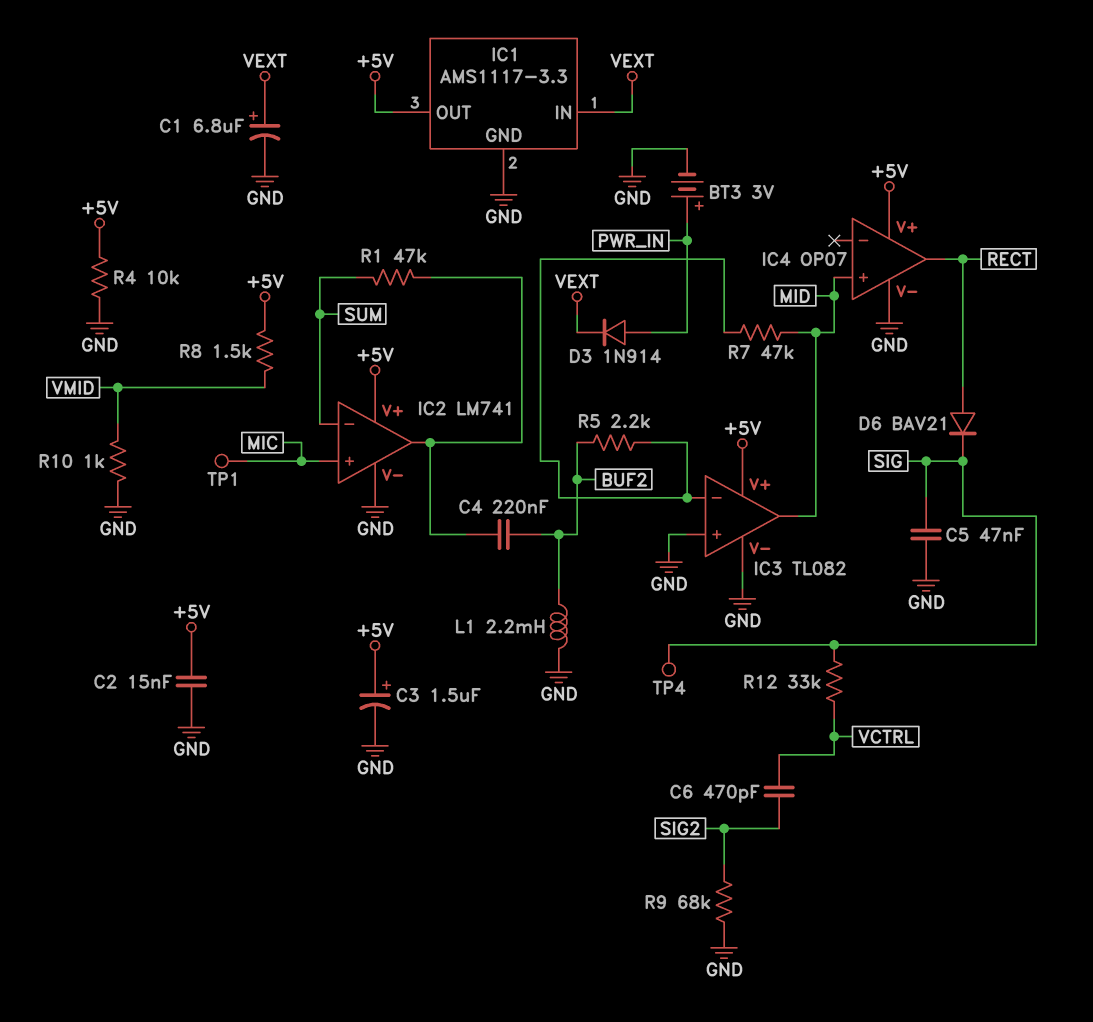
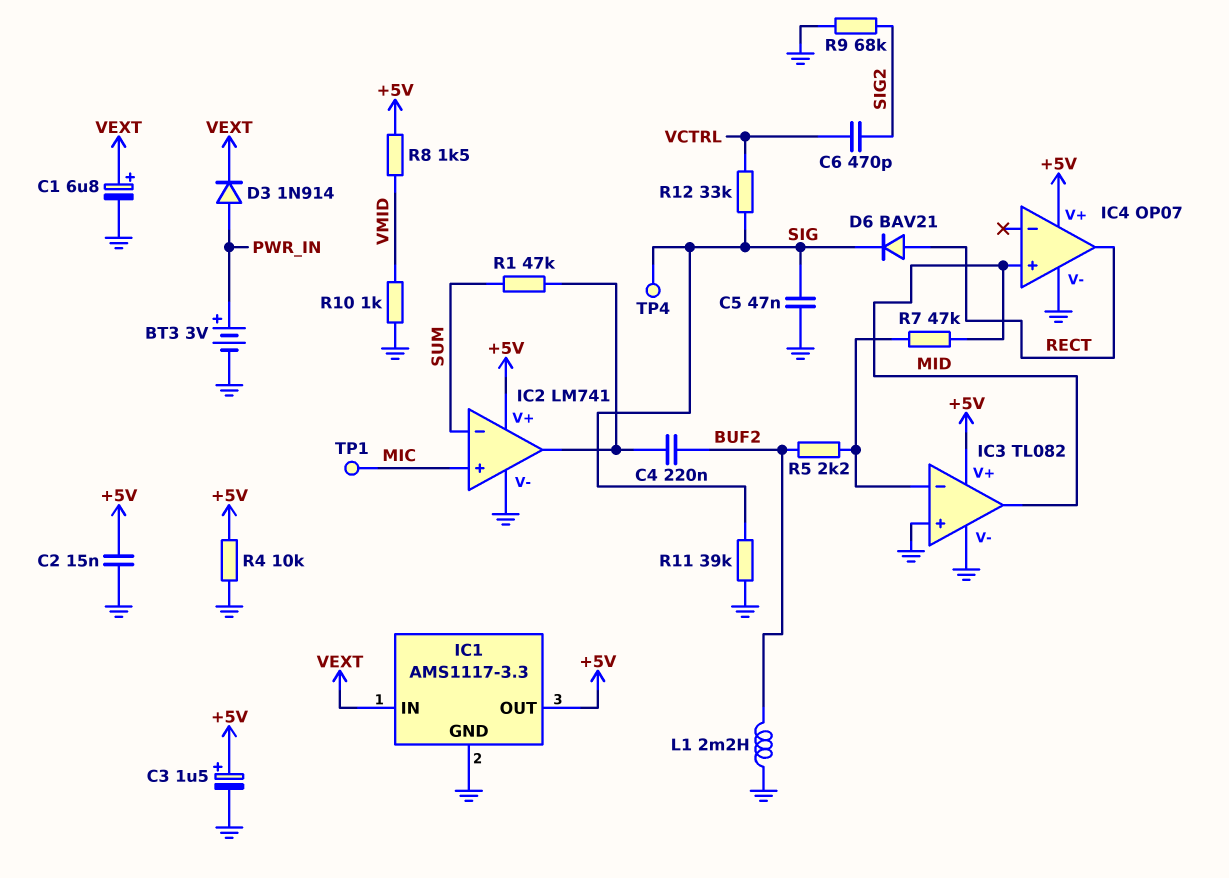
R11: none -> 39k (GND, SIG)

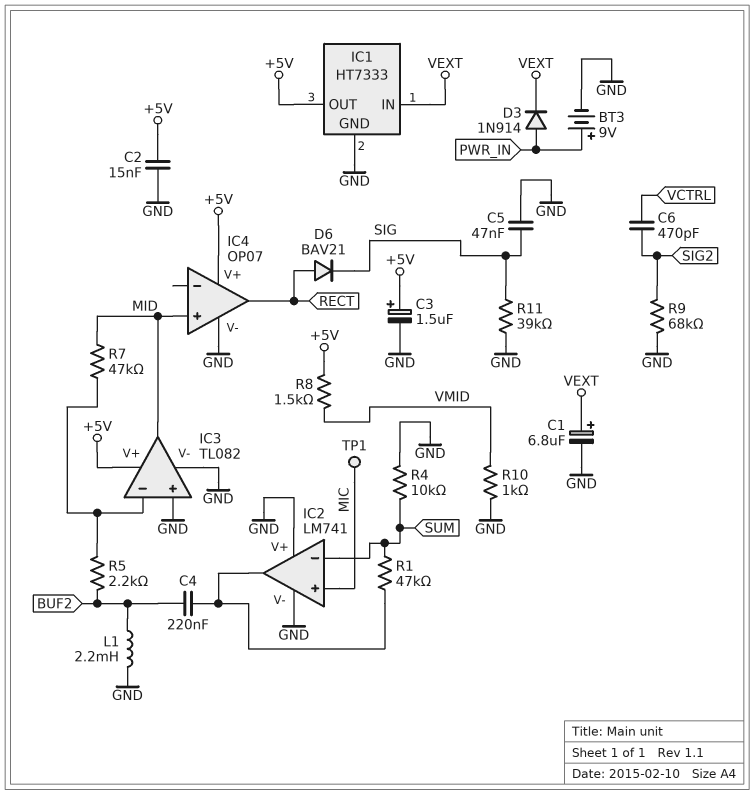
BT3: 3V (plus PWR_IN, minus GND) -> 9V (plus PWR_IN, minus GND)
IC1: AMS1117-3.3 -> HT7333
IC2 pin V+: +5V -> GND
R4: 10k (+5V, GND) -> 10k (GND, SUM)
R12: 33k (SIG, VCTRL) -> none
TP4: test point (SIG) -> none

